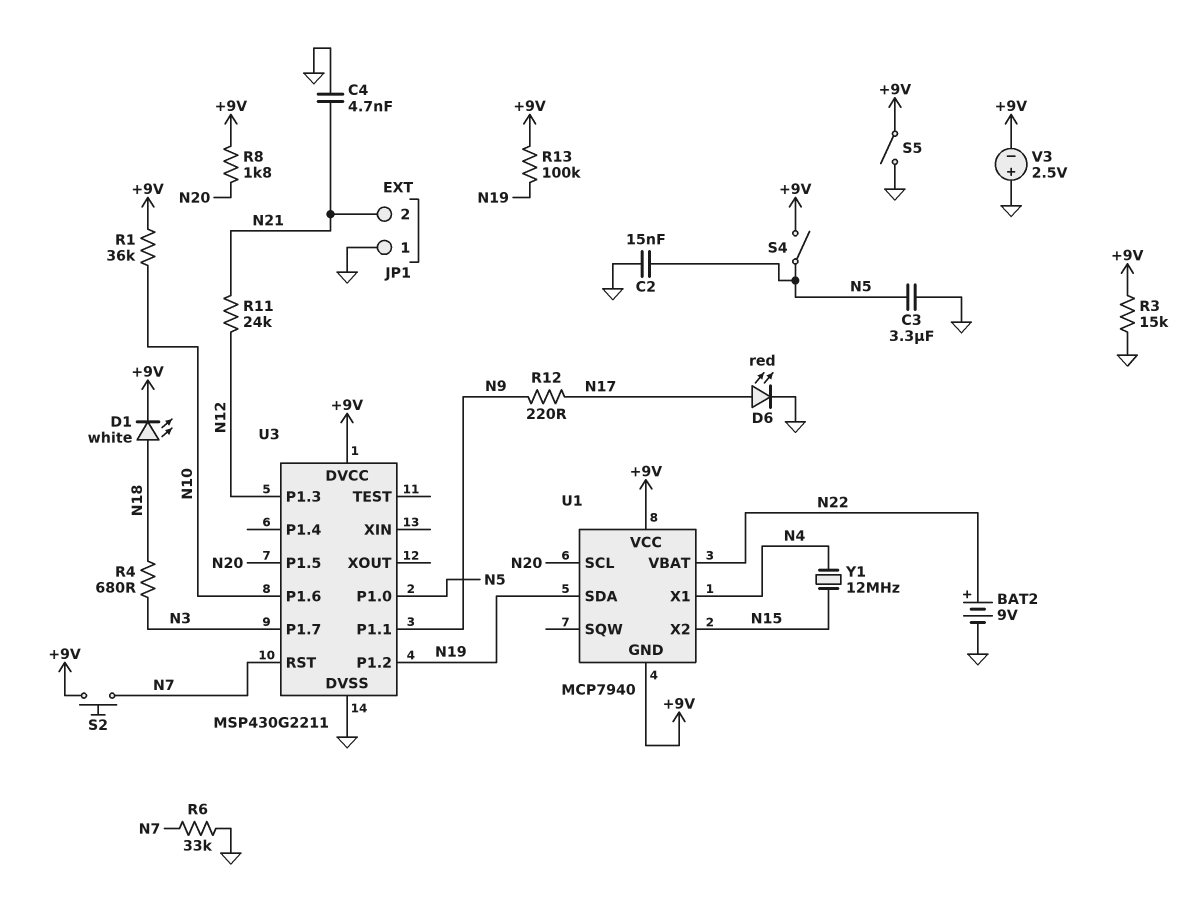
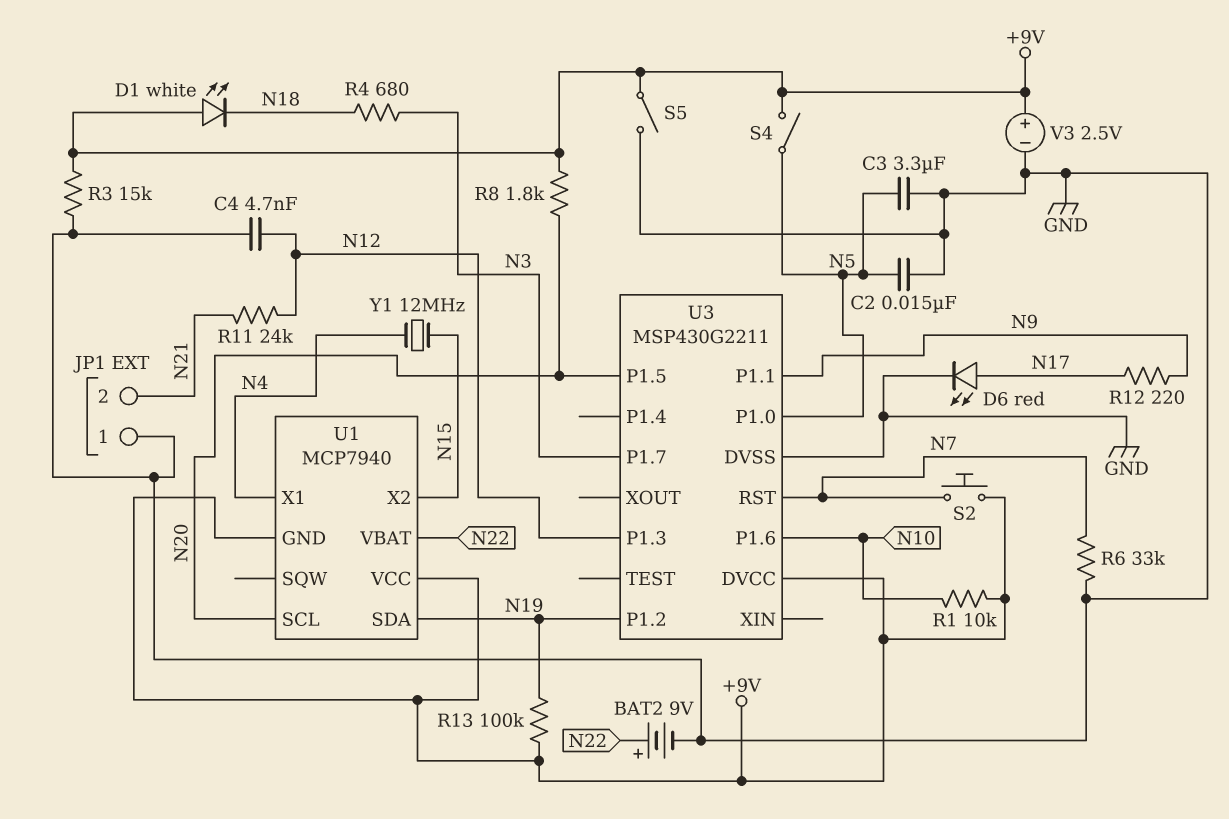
C4: 4.7nF (GND, N21) -> 4.7nF (GND, N12)
D1: LED white (A N18, K +9V) -> LED white (A +9V, K N18)
R1: 36k (+9V, N10) -> 10k (+9V, N10)
V3: 2.5V (plus GND, minus +9V) -> 2.5V (plus +9V, minus GND)

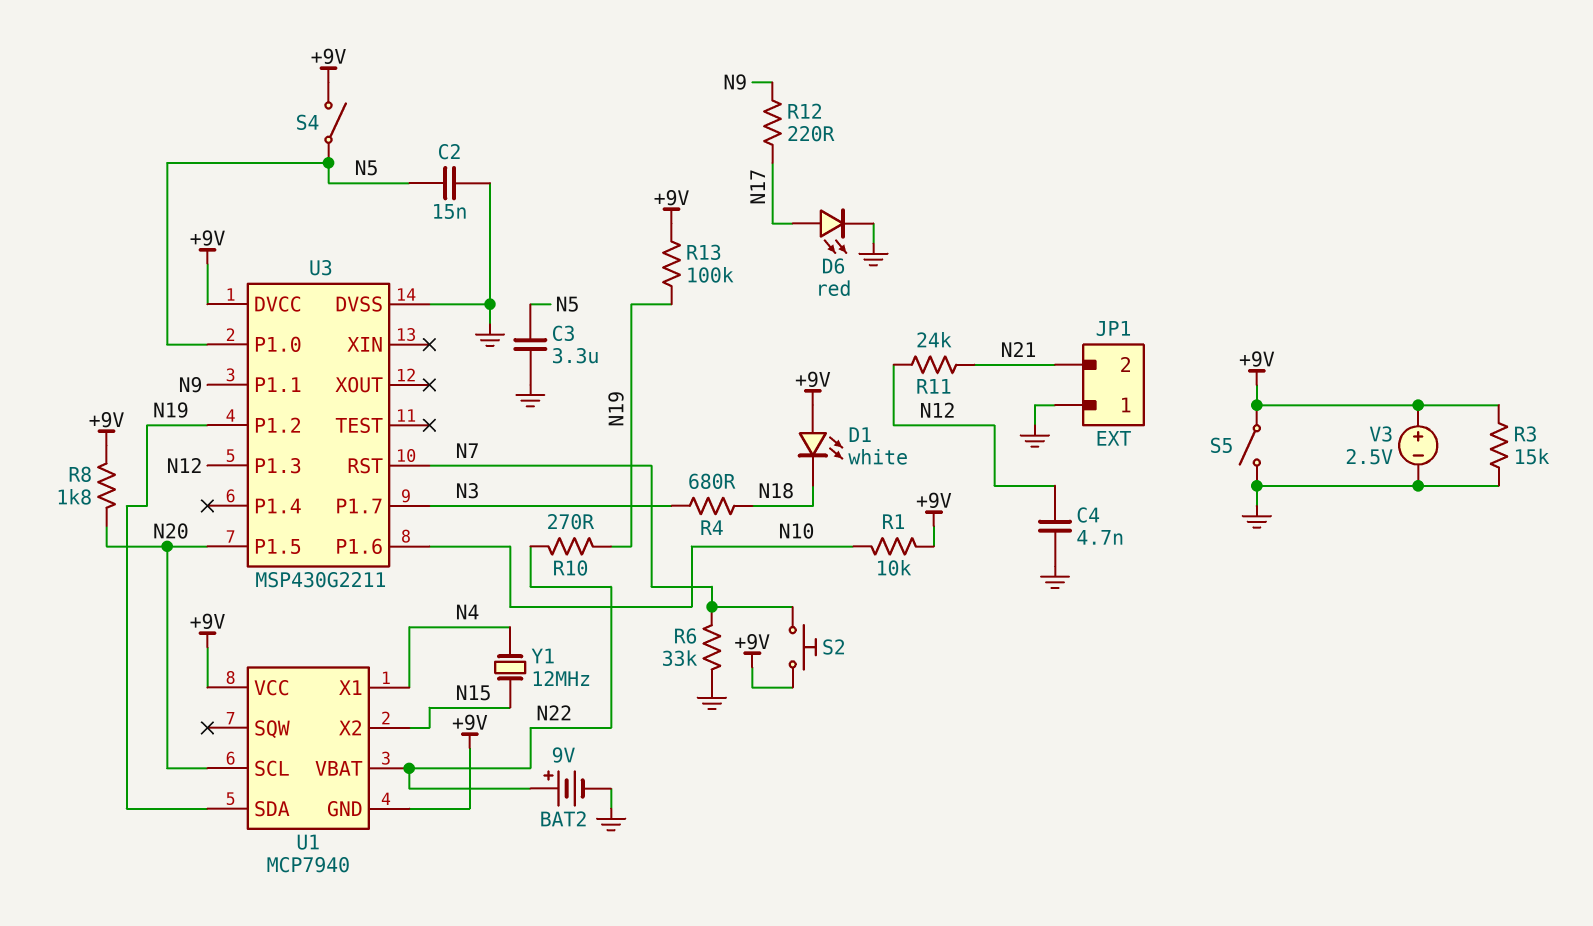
R10: none -> 270 (N19, N22)

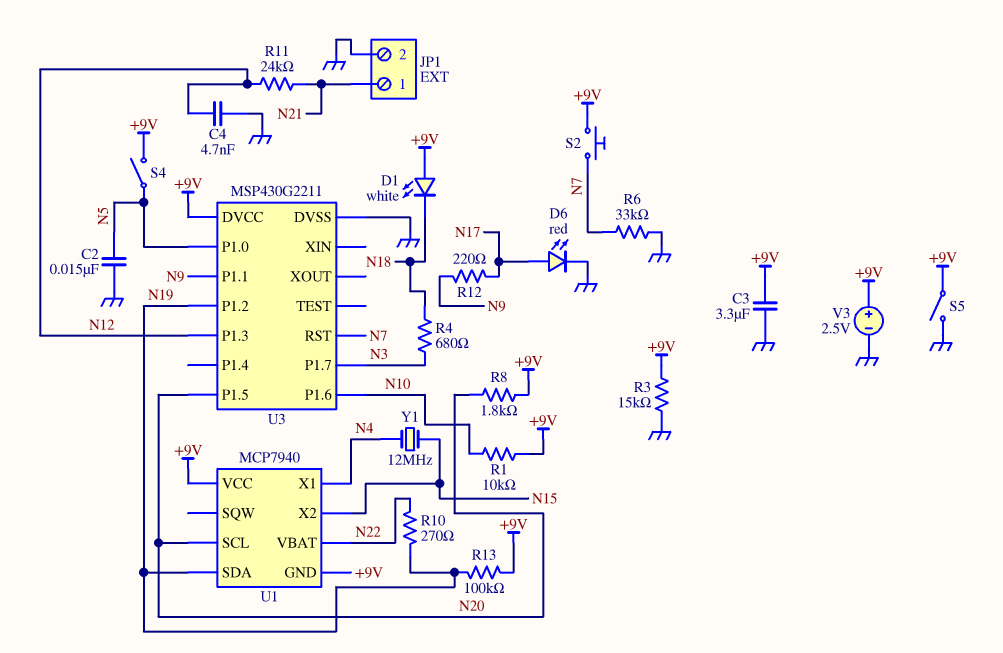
BAT2: 9V (plus N22, minus GND) -> none
C3: 3.3uF (GND, N5) -> 3.3uF (+9V, GND)
JP1 pin 1: GND -> N21
JP1 pin 2: N21 -> GND

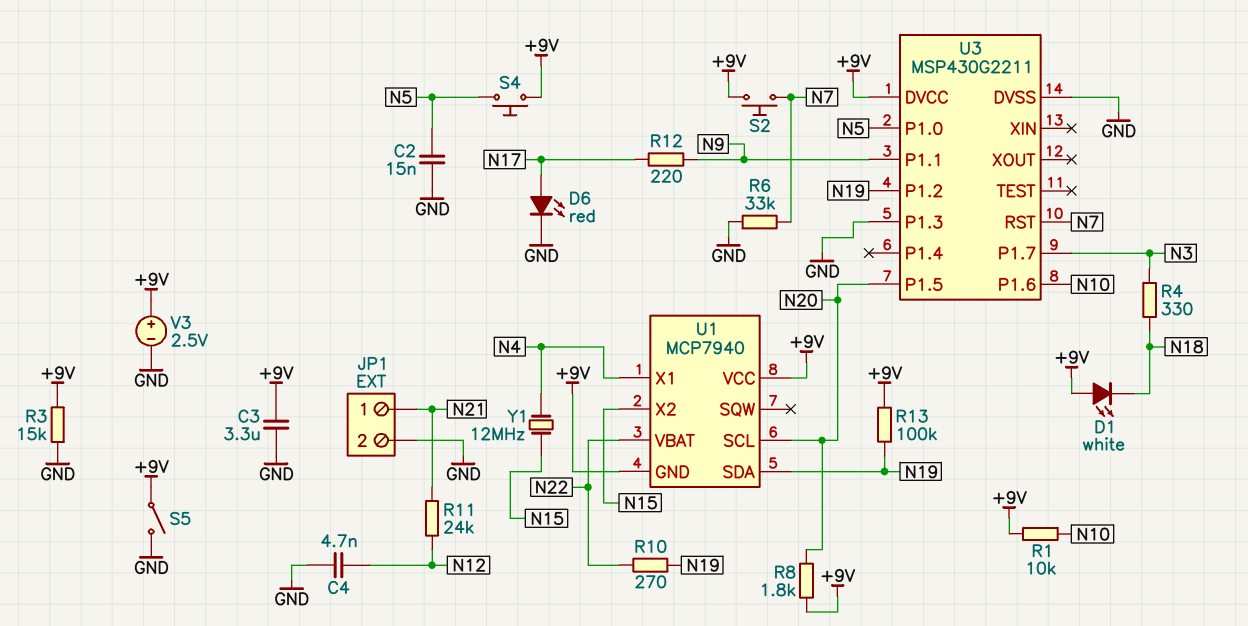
R4: 680 (N3, N18) -> 330 (N3, N18)
S4: switch (+9V, N5) -> button (+9V, N5)
U3 pin P1.3: N12 -> GND

